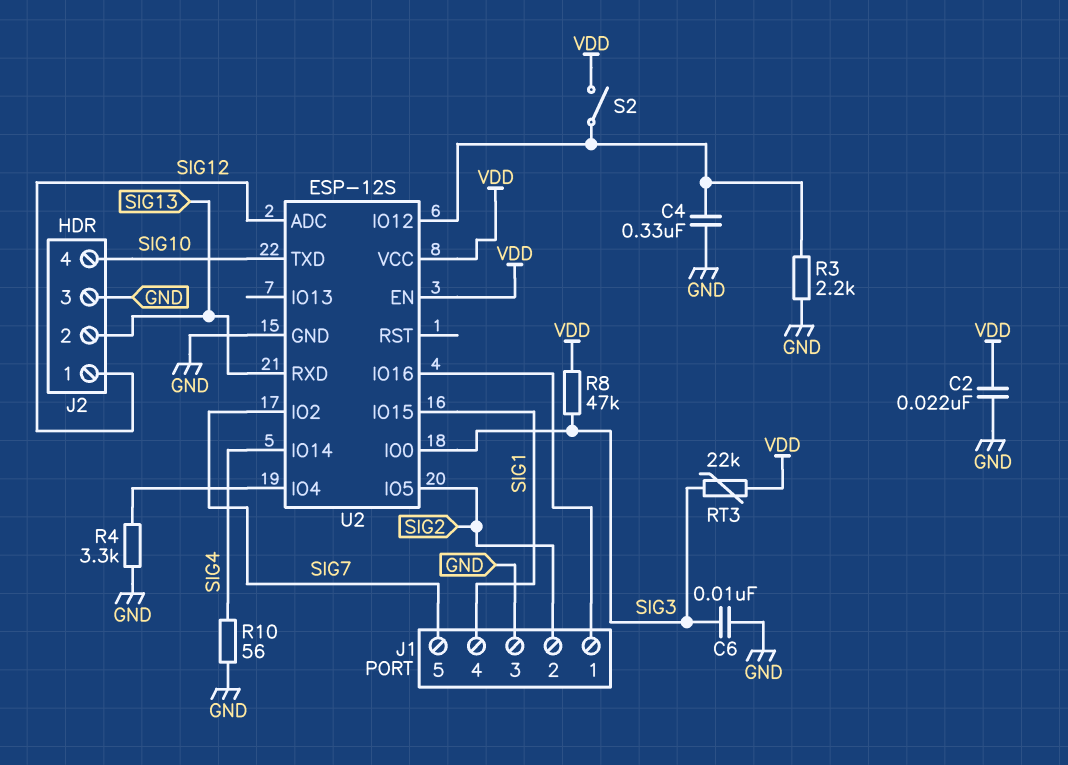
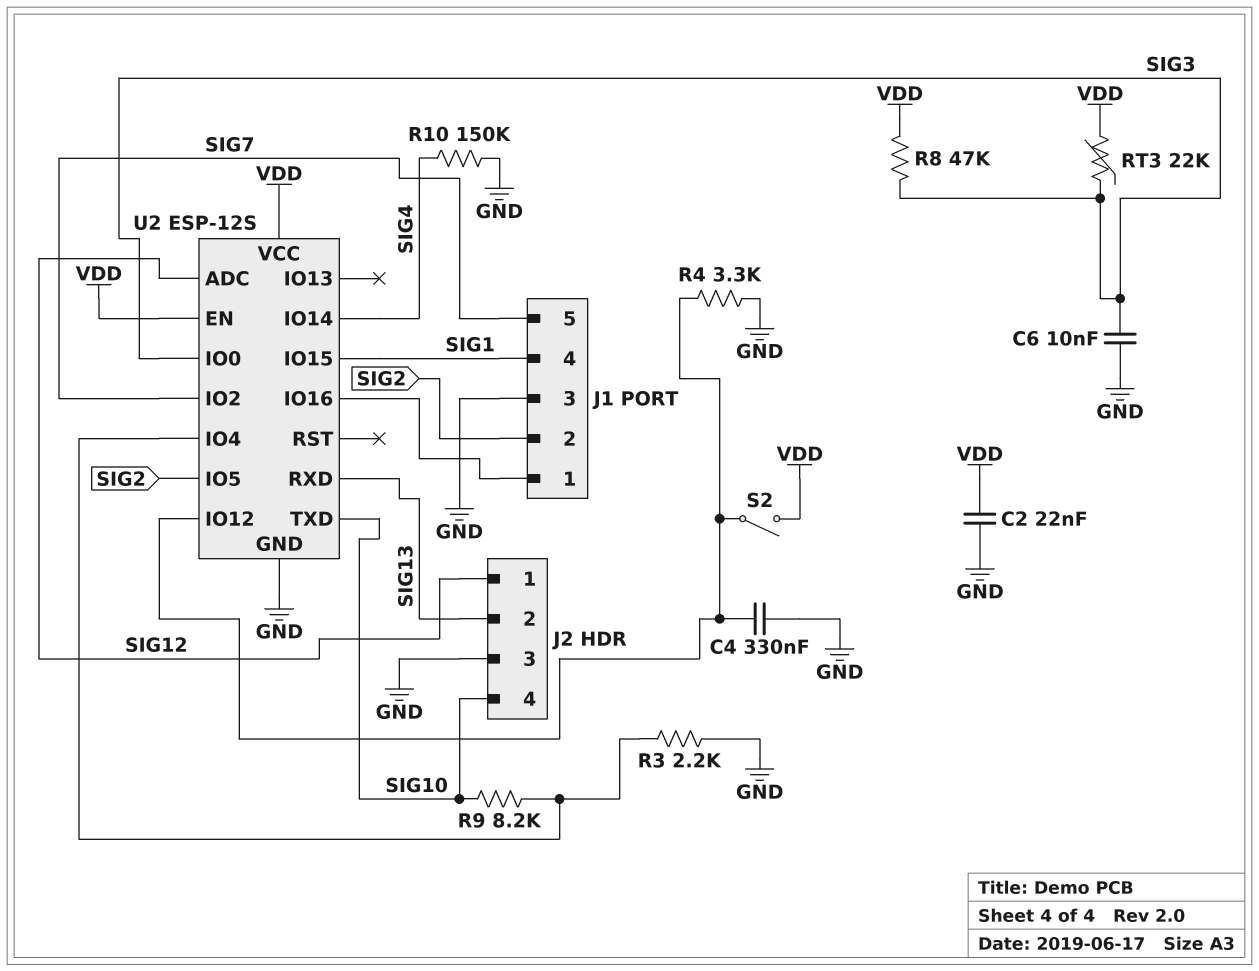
R3: 2.2k (GND, U2/IO12) -> 2.2k (GND, U2/IO4)
R4: 3.3k (GND, U2/IO4) -> 3.3k (GND, U2/IO12)
R9: none -> 8.2k (SIG10, U2/IO4)
R10: 56 (GND, SIG4) -> 150k (GND, SIG4)

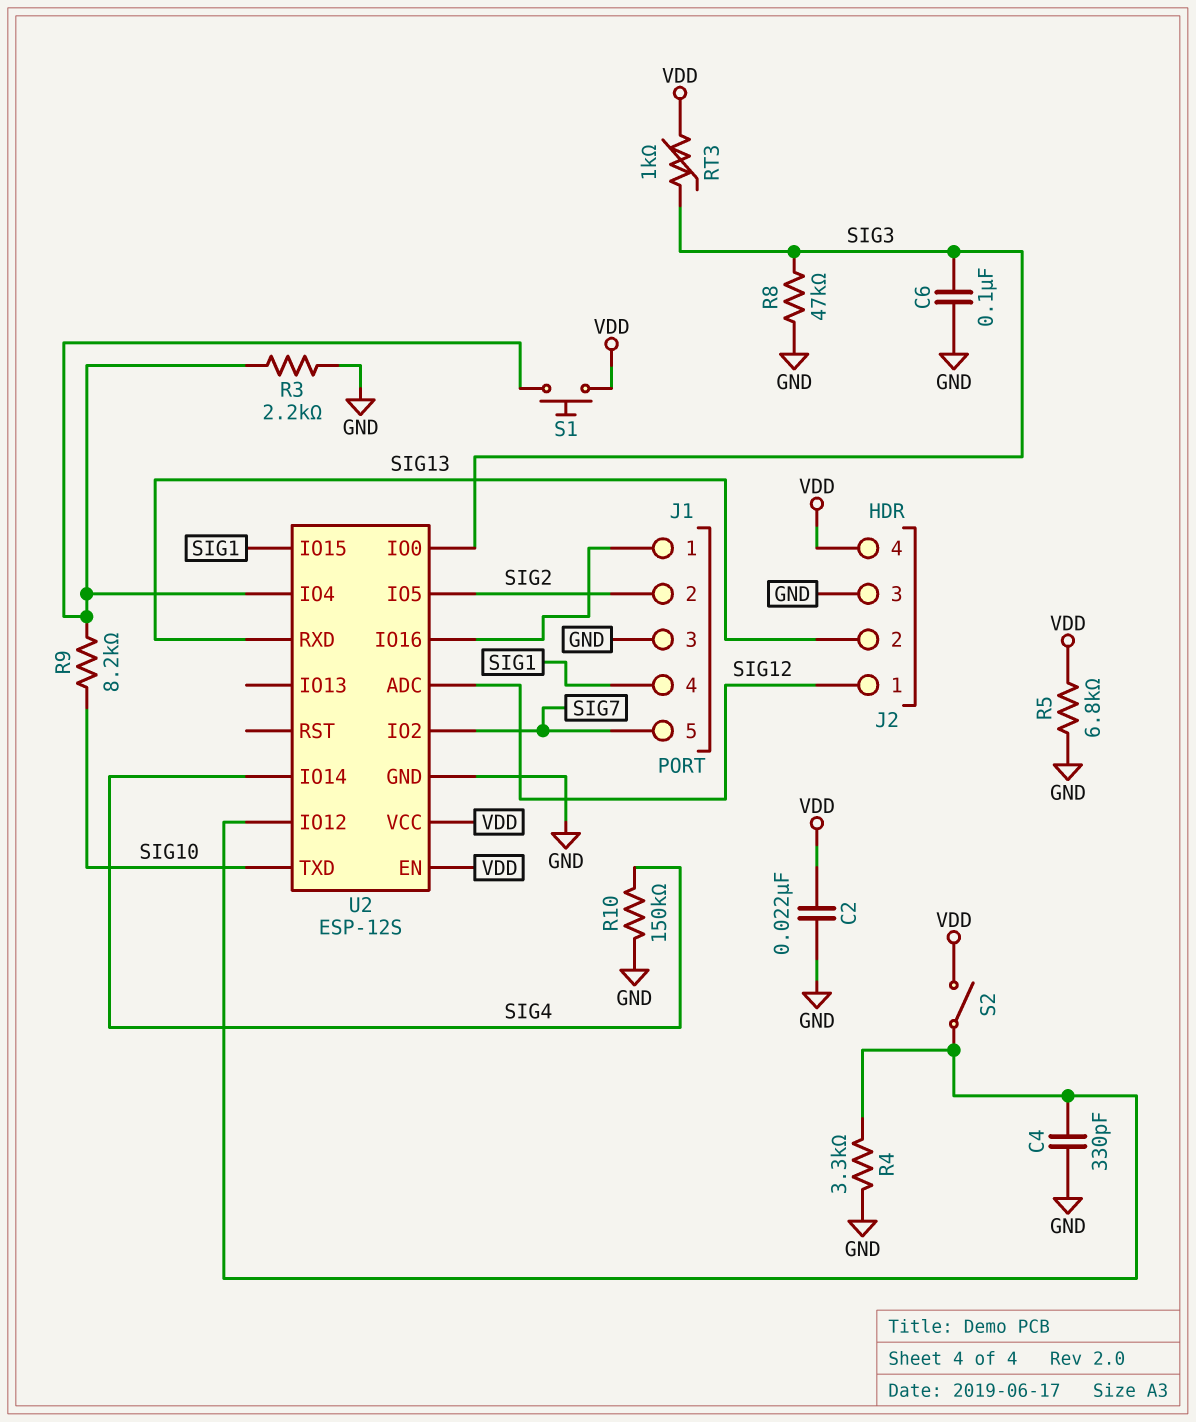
C4: 330nF (GND, U2/IO12) -> 330pF (GND, U2/IO12)
C6: 10nF (GND, SIG3) -> 100nF (GND, SIG3)
J2 pin 4: SIG10 -> VDD
R5: none -> 6.8k (GND, VDD)
R8: 47k (SIG3, VDD) -> 47k (GND, SIG3)
RT3: 22k (SIG3, VDD) -> 1k (SIG3, VDD)
S1: none -> button (U2/IO4, VDD)

